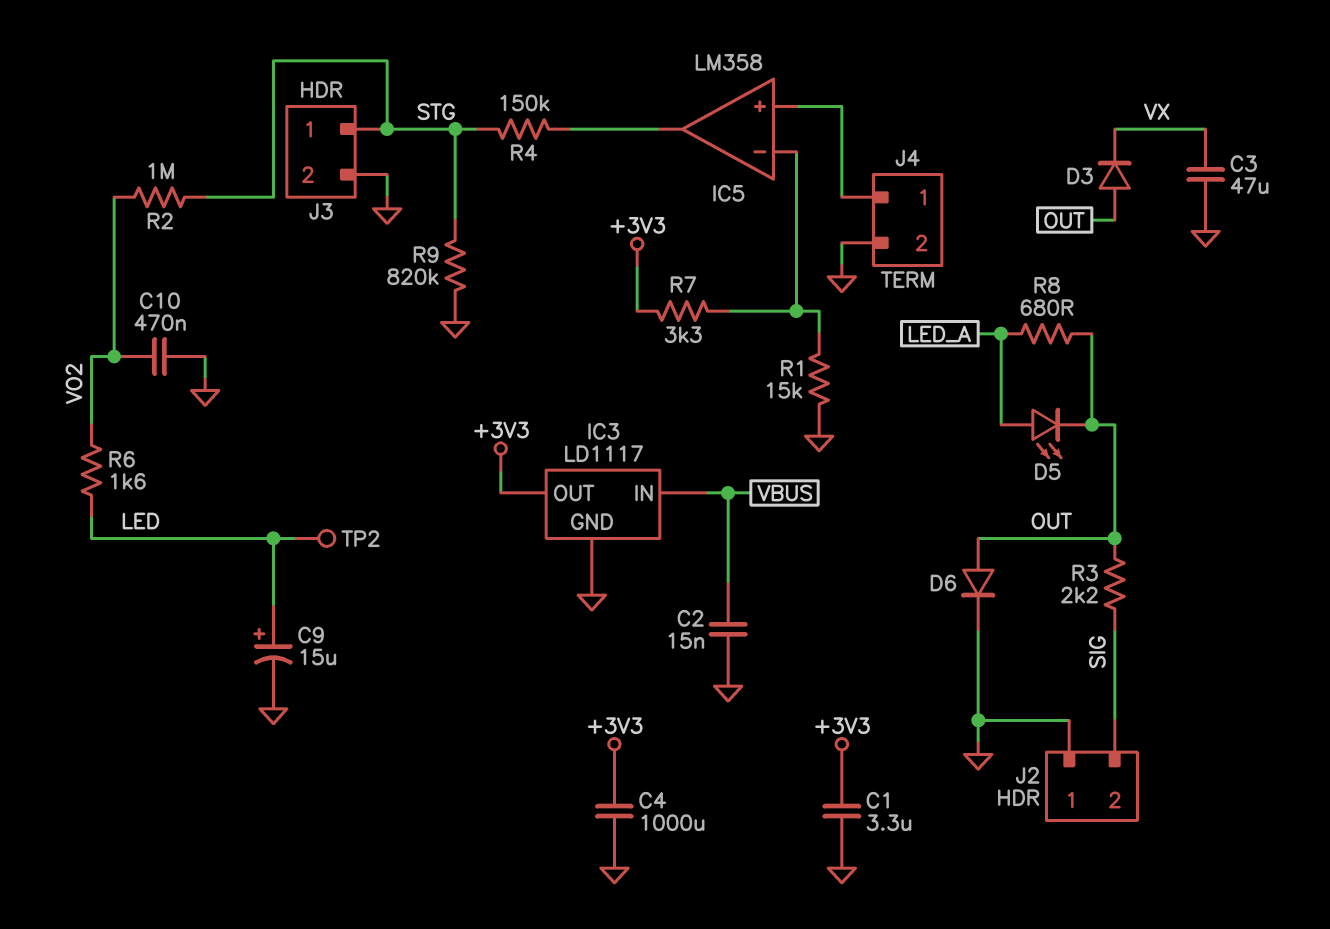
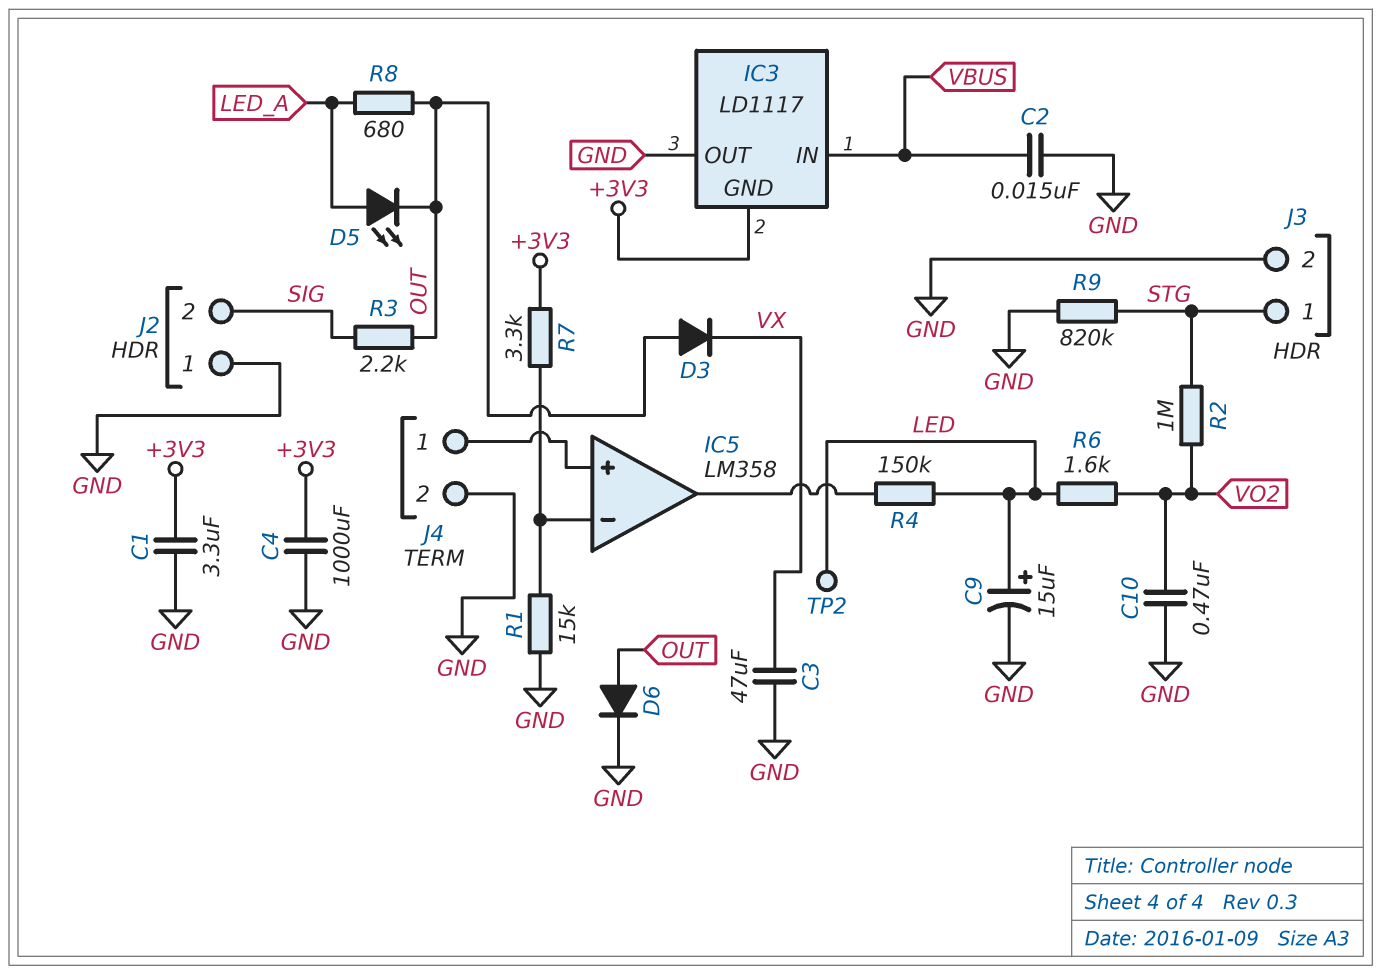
IC3 pin GND: GND -> +3V3
IC3 pin OUT: +3V3 -> GND
R4: 150k (IC5/out, STG) -> 150k (IC5/out, LED)

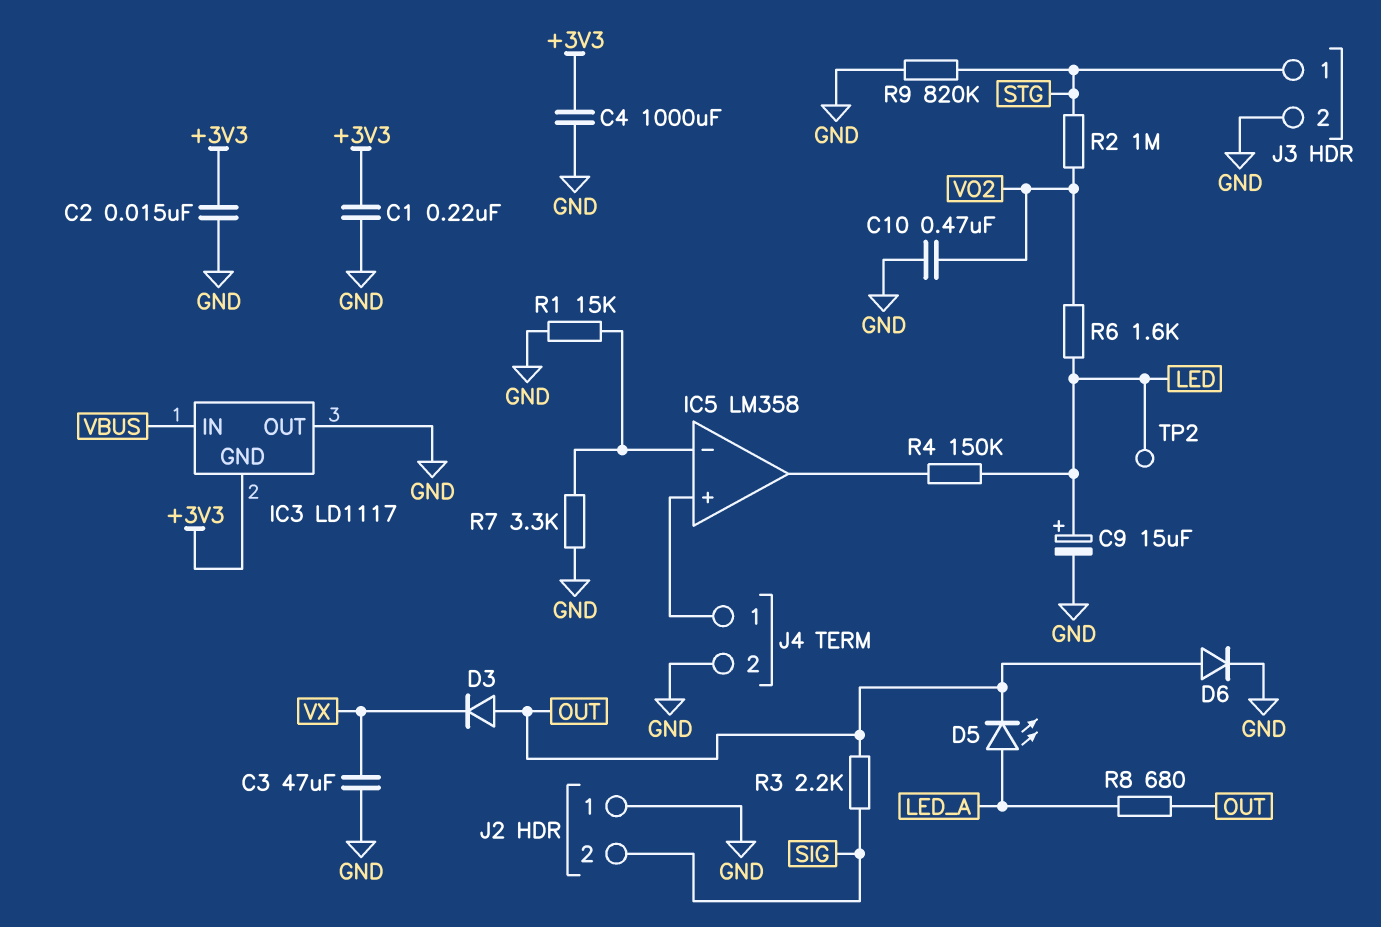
C1: 3.3uF (+3V3, GND) -> 220nF (+3V3, GND)
C2: 15nF (GND, VBUS) -> 15nF (+3V3, GND)
R7: 3.3k (+3V3, IC5/in-) -> 3.3k (GND, IC5/in-)

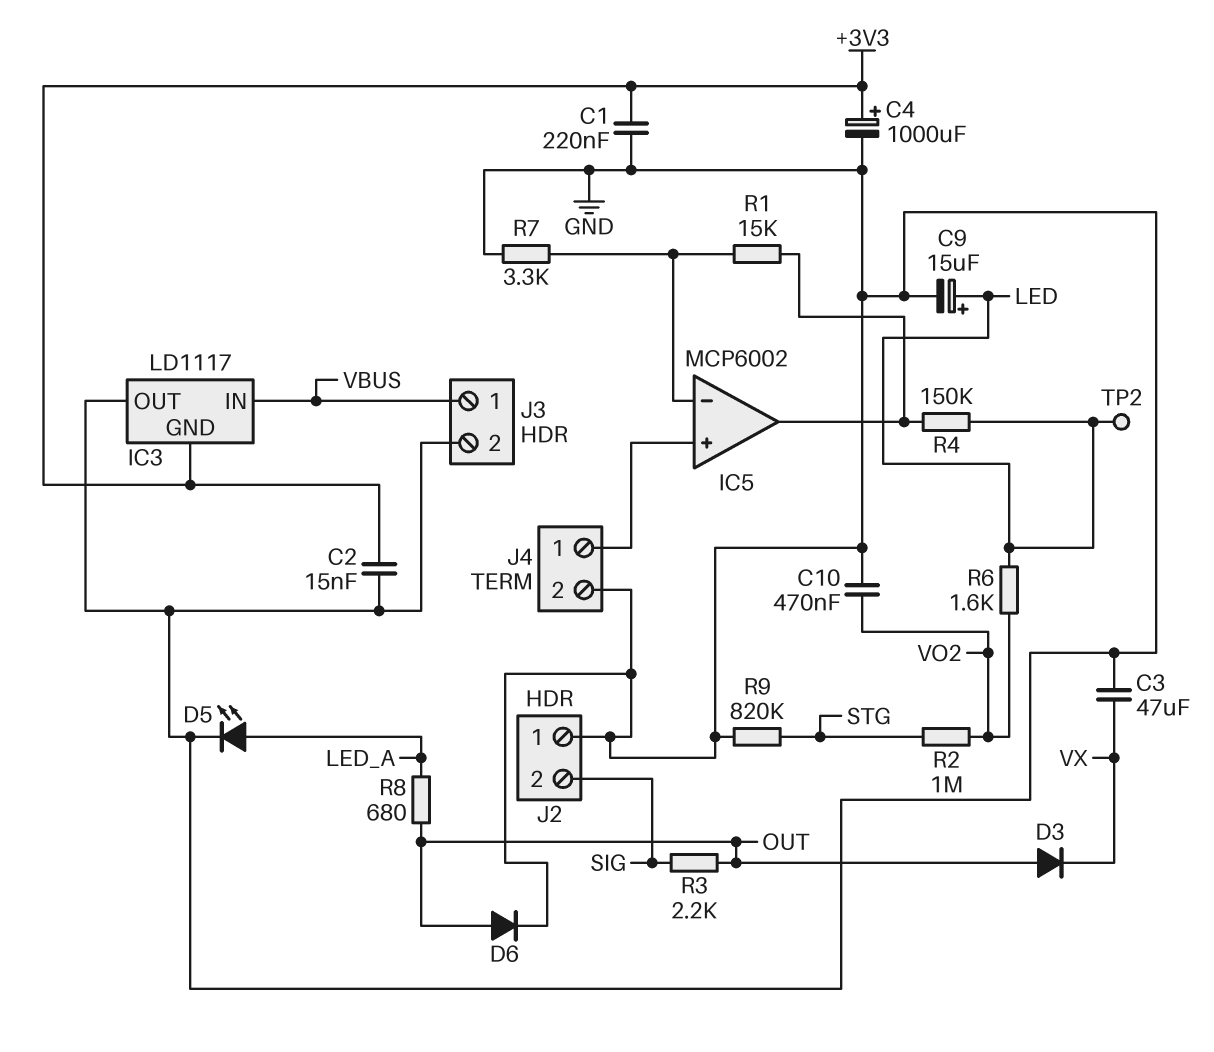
C4: 1000uF (+3V3, GND) -> 1000uF (plus +3V3, minus GND)
D5: LED (A LED_A, K OUT) -> LED (A LED_A, K GND)
IC5: LM358 -> MCP6002
J3 pin 1: STG -> VBUS
R1: 15k (GND, IC5/in-) -> 15k (IC5/in-, IC5/out)

